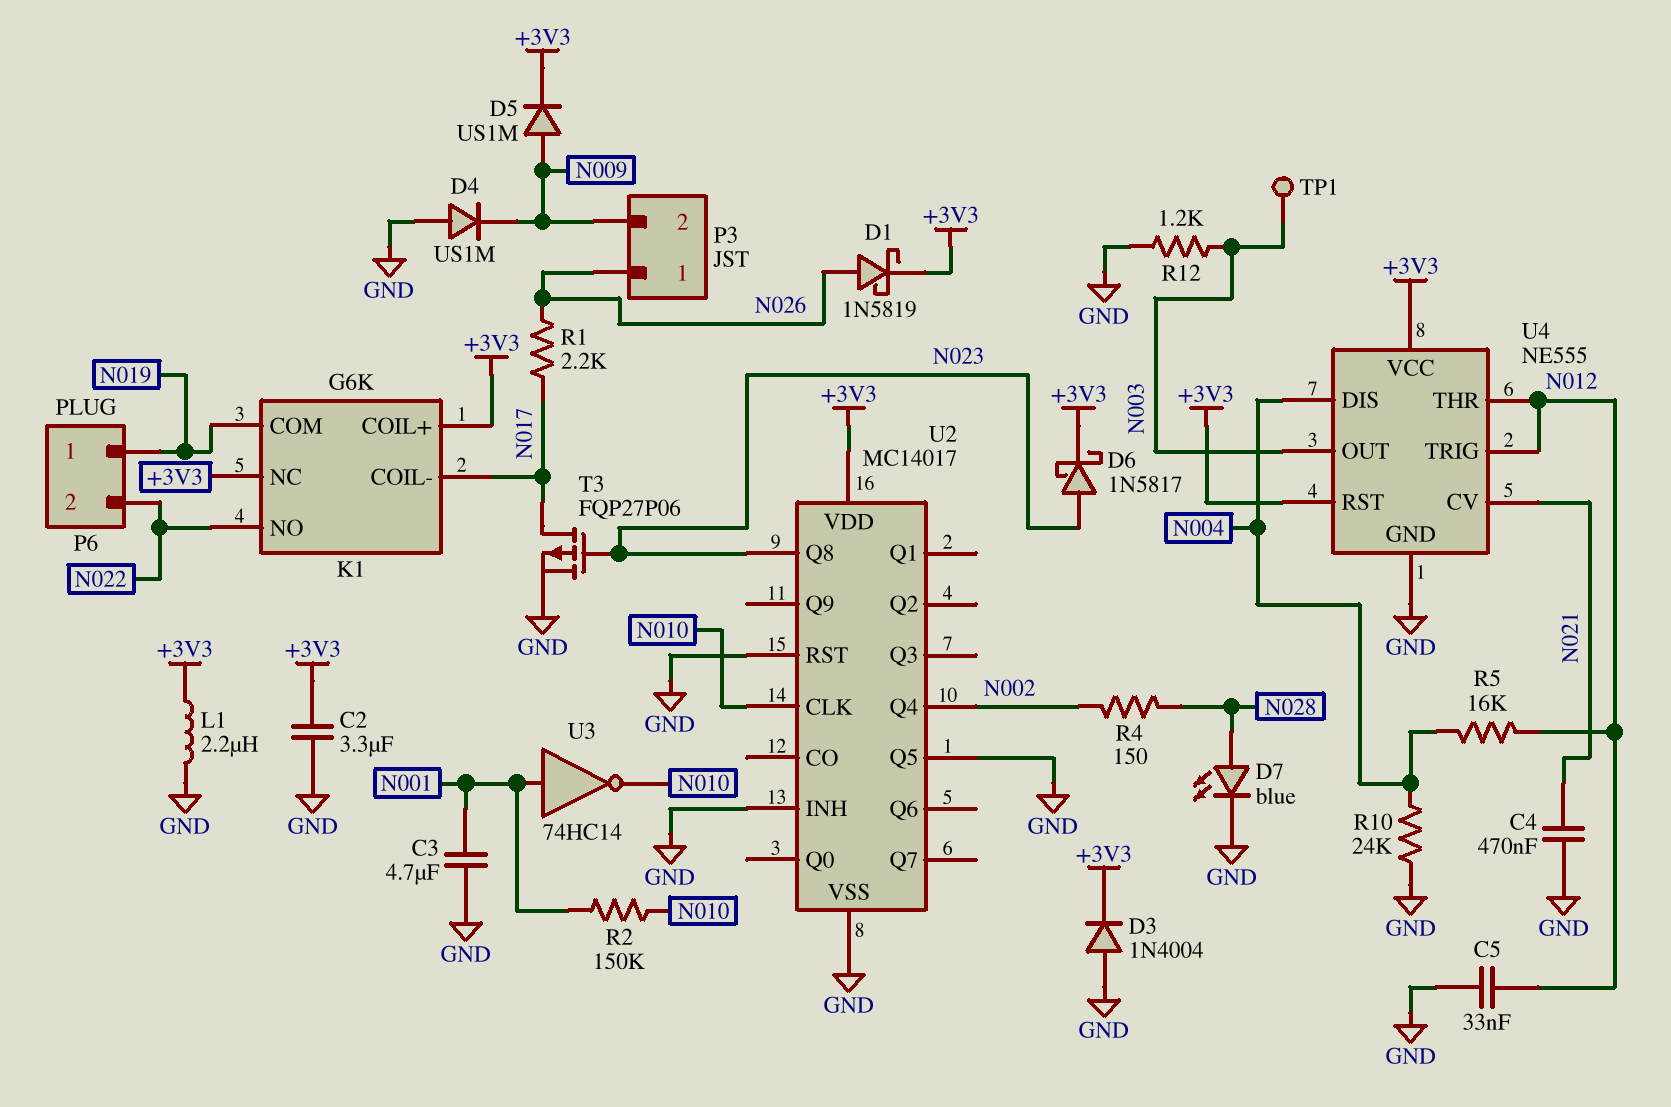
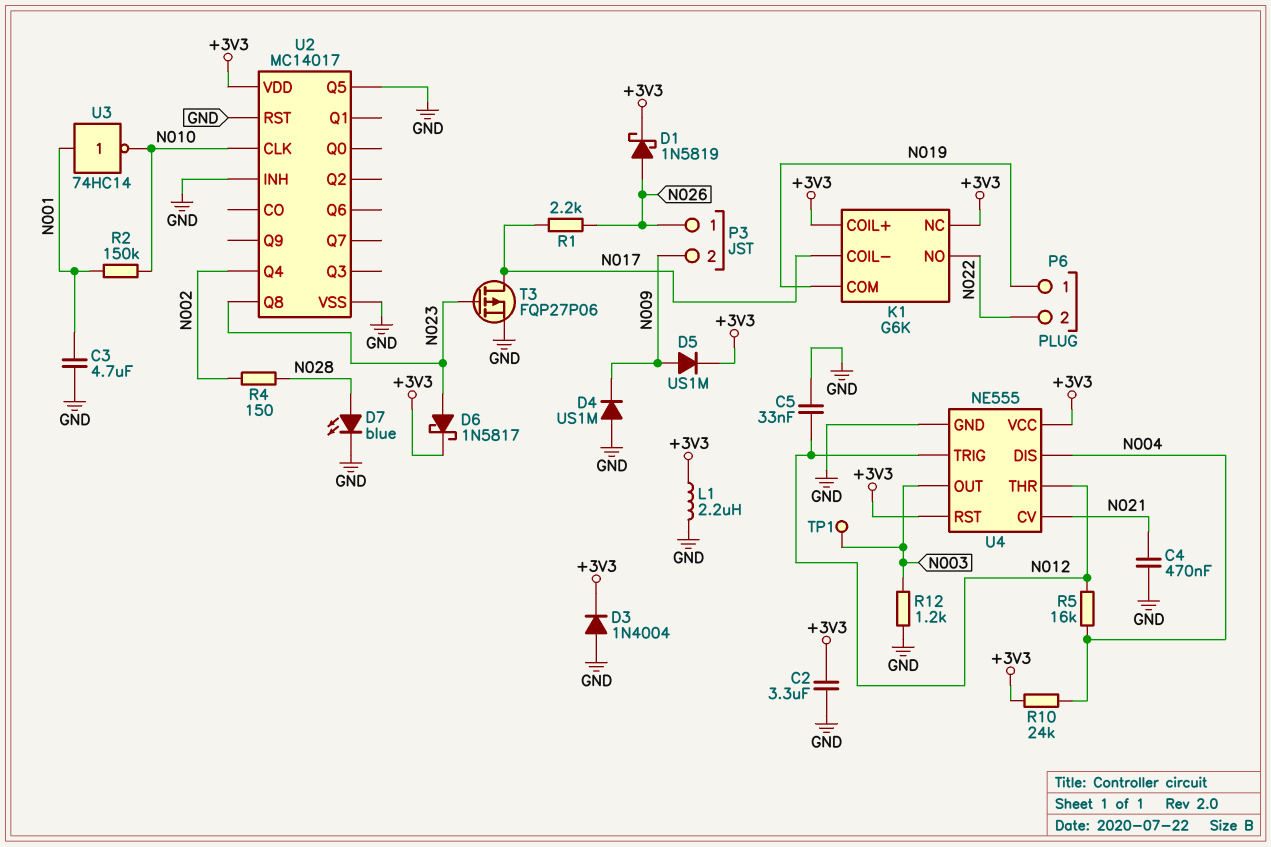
R10: 24k (GND, N004) -> 24k (+3V3, N004)

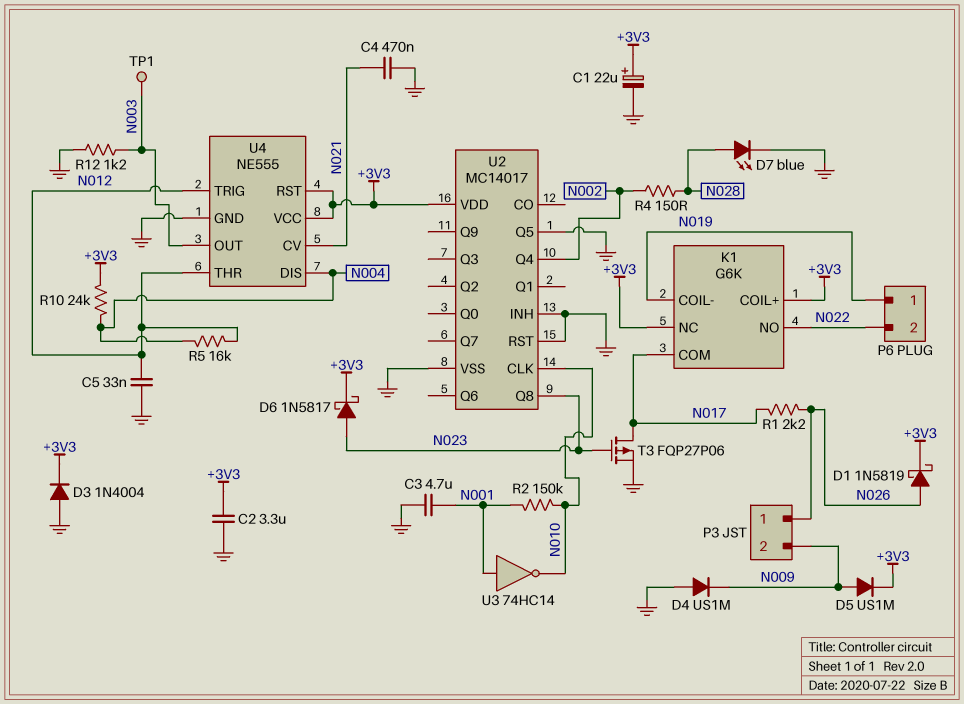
C1: none -> 22uF (plus +3V3, minus GND)
K1 pin COIL-: N017 -> N019
K1 pin COM: N019 -> N017
L1: 2.2uH (+3V3, GND) -> none

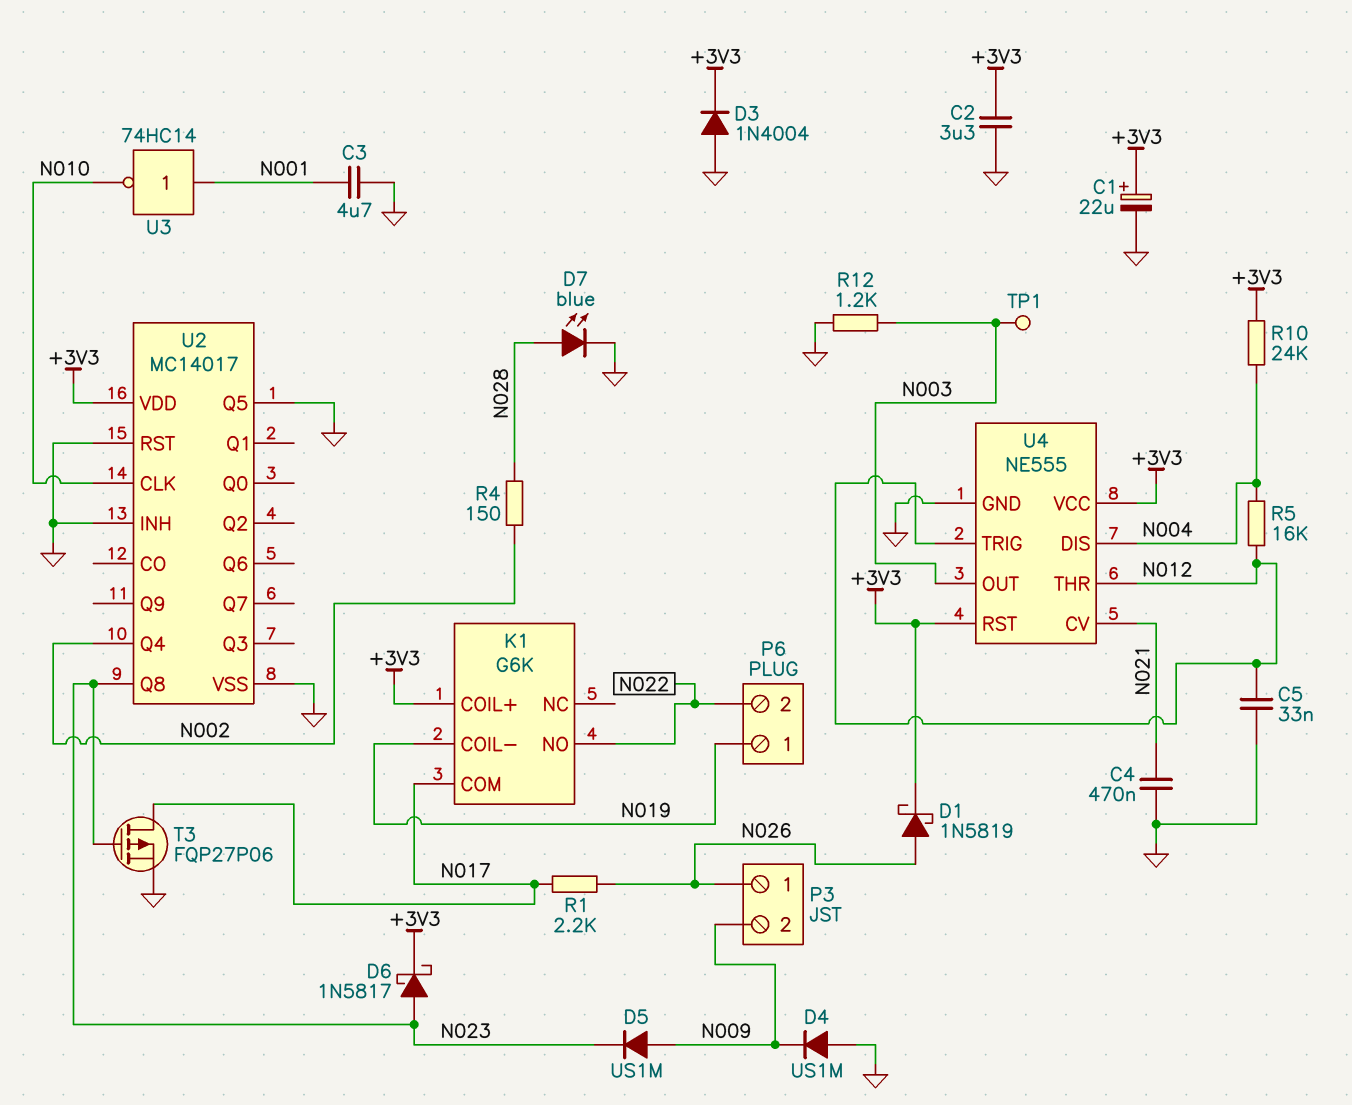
D5: diode US1M (A N009, K +3V3) -> diode US1M (A N009, K N023)
K1 pin NC: +3V3 -> none
R2: 150k (N001, N010) -> none

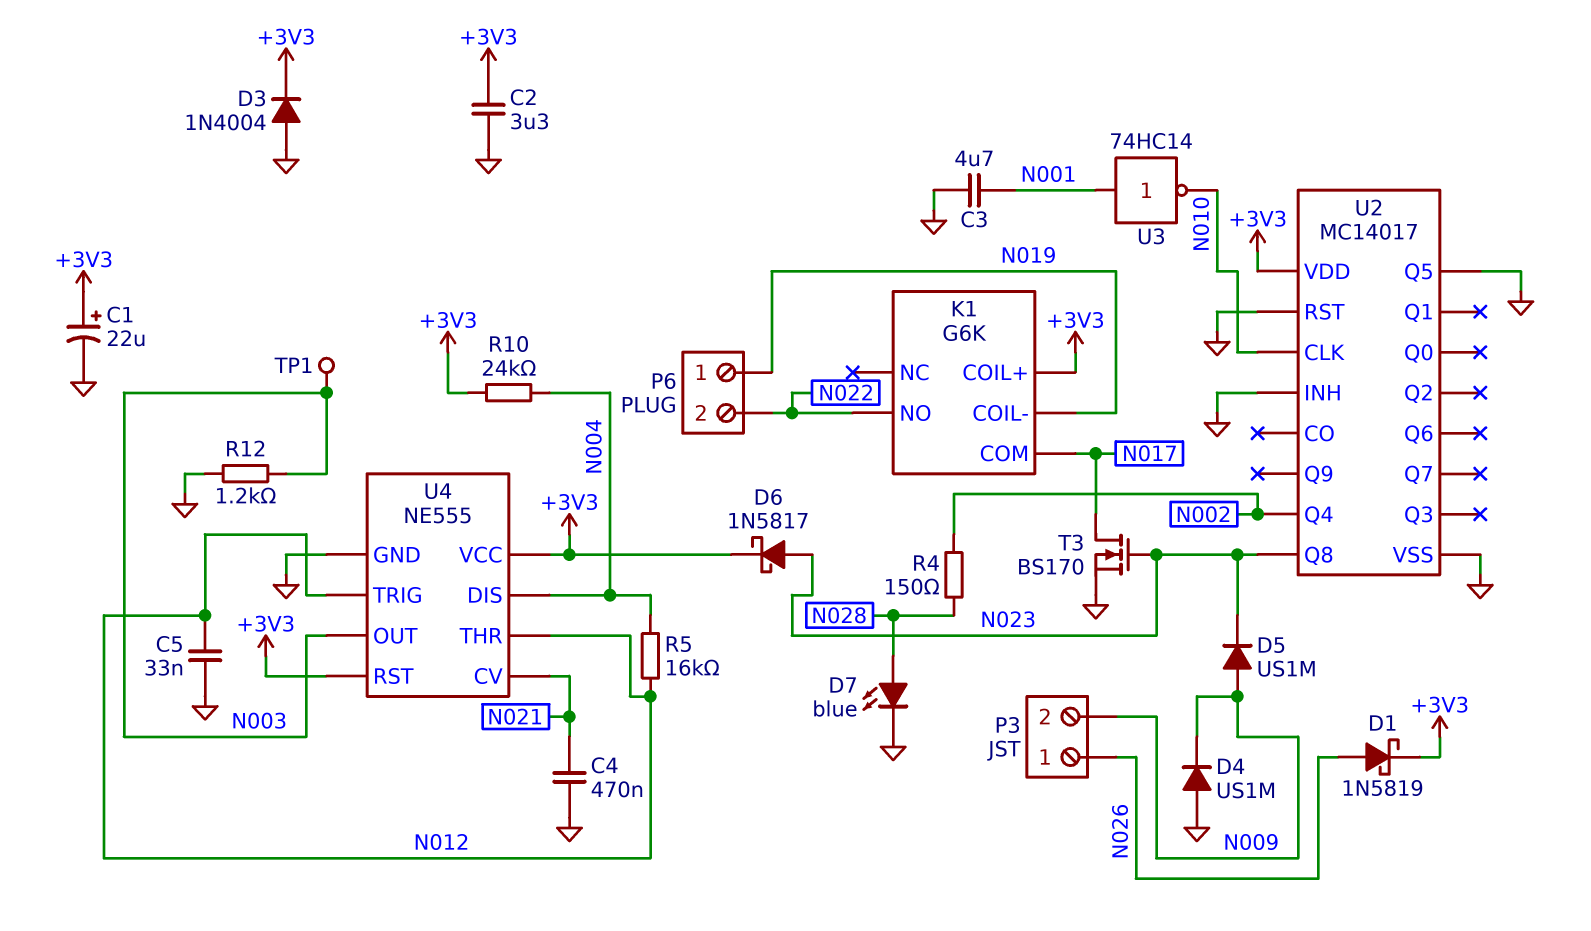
R1: 2.2k (N017, N026) -> none
T3: PMOS FQP27P06 (G N023, D N017, S GND) -> NMOS BS170 (G N023, D N017, S GND)

